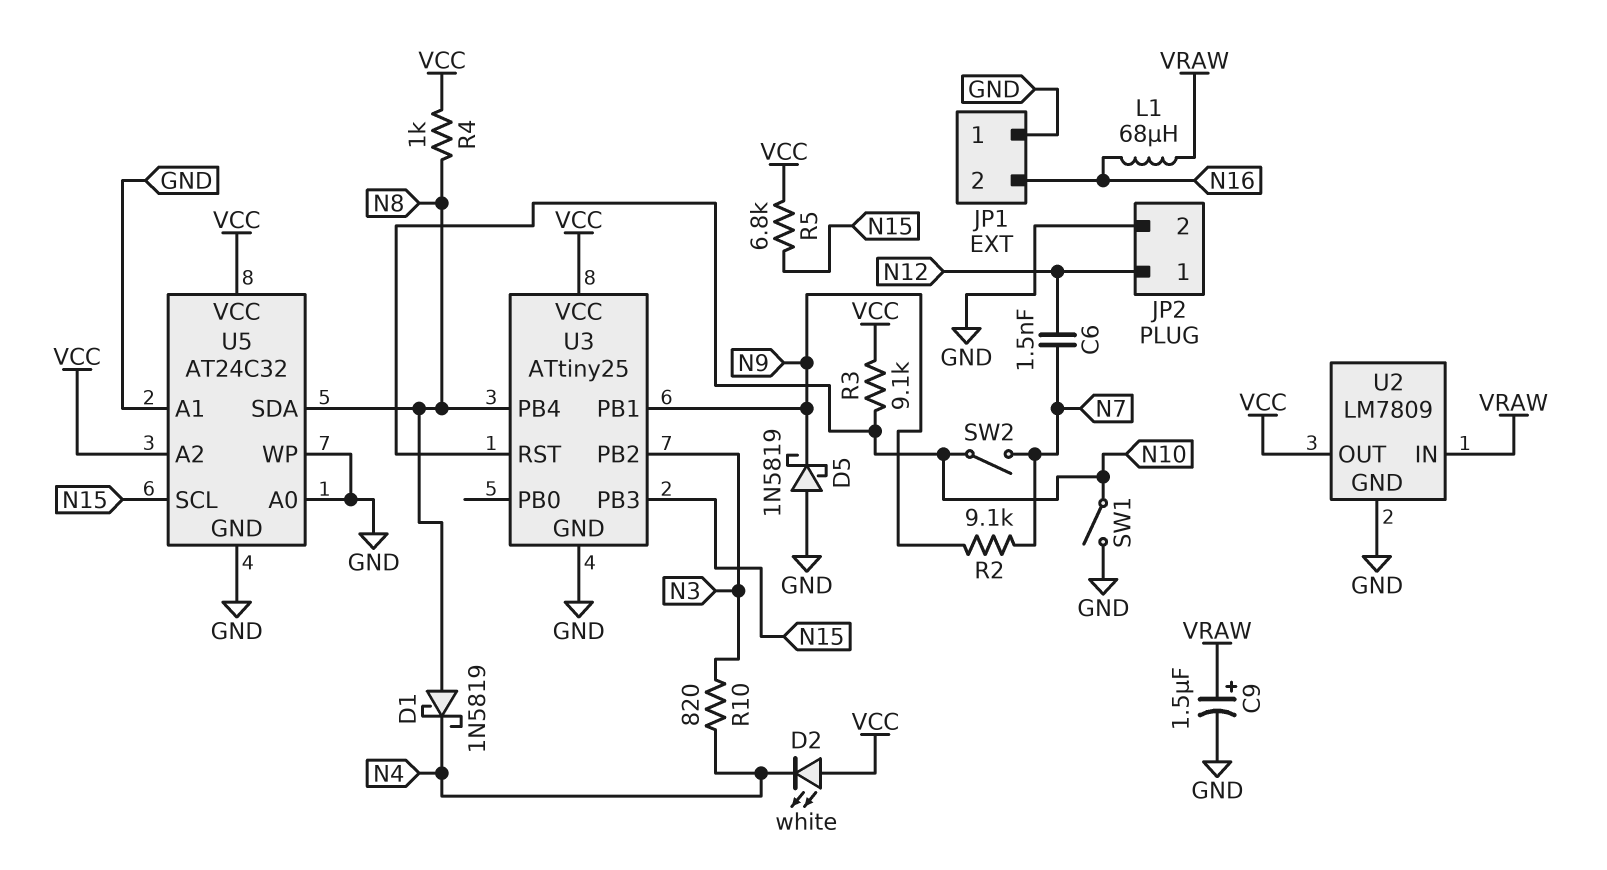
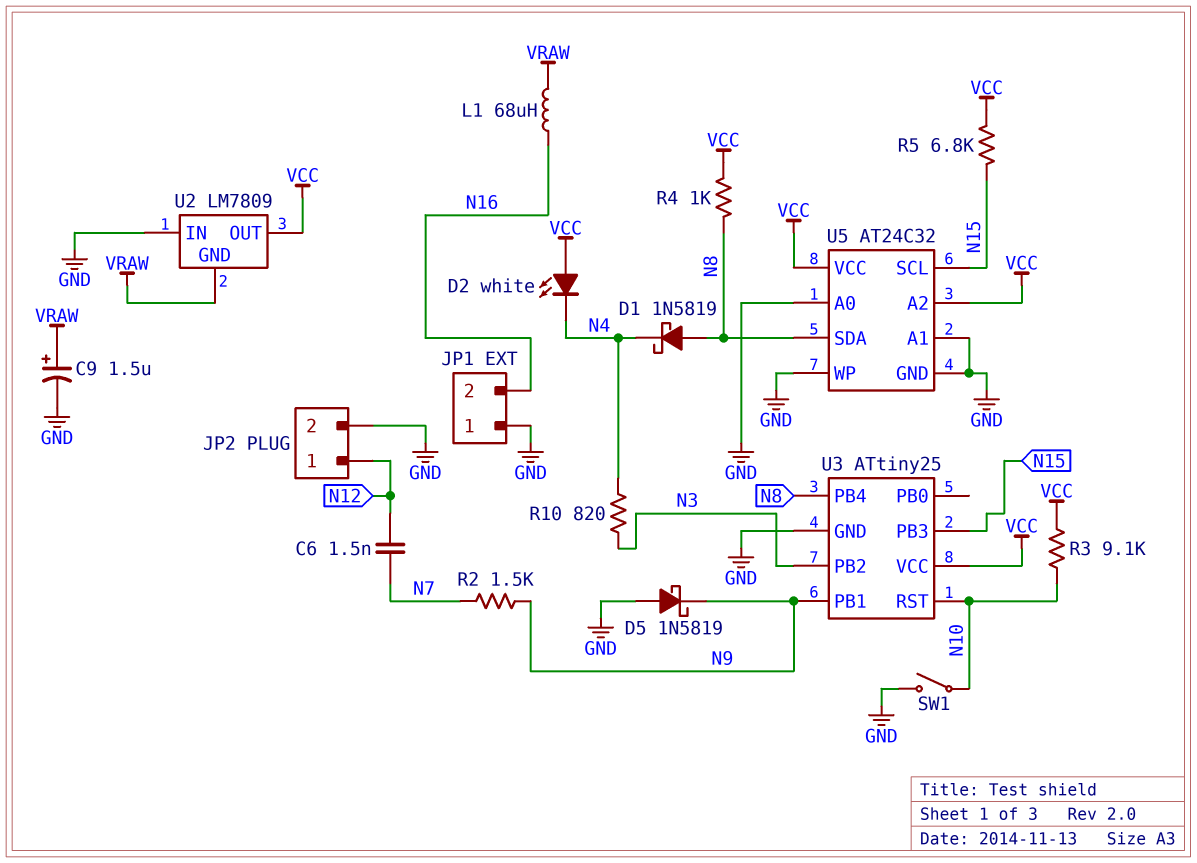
R2: 9.1k (N7, N9) -> 1.5k (N7, N9)
SW2: switch (N7, N10) -> none
U2 pin GND: GND -> VRAW
U2 pin IN: VRAW -> GND

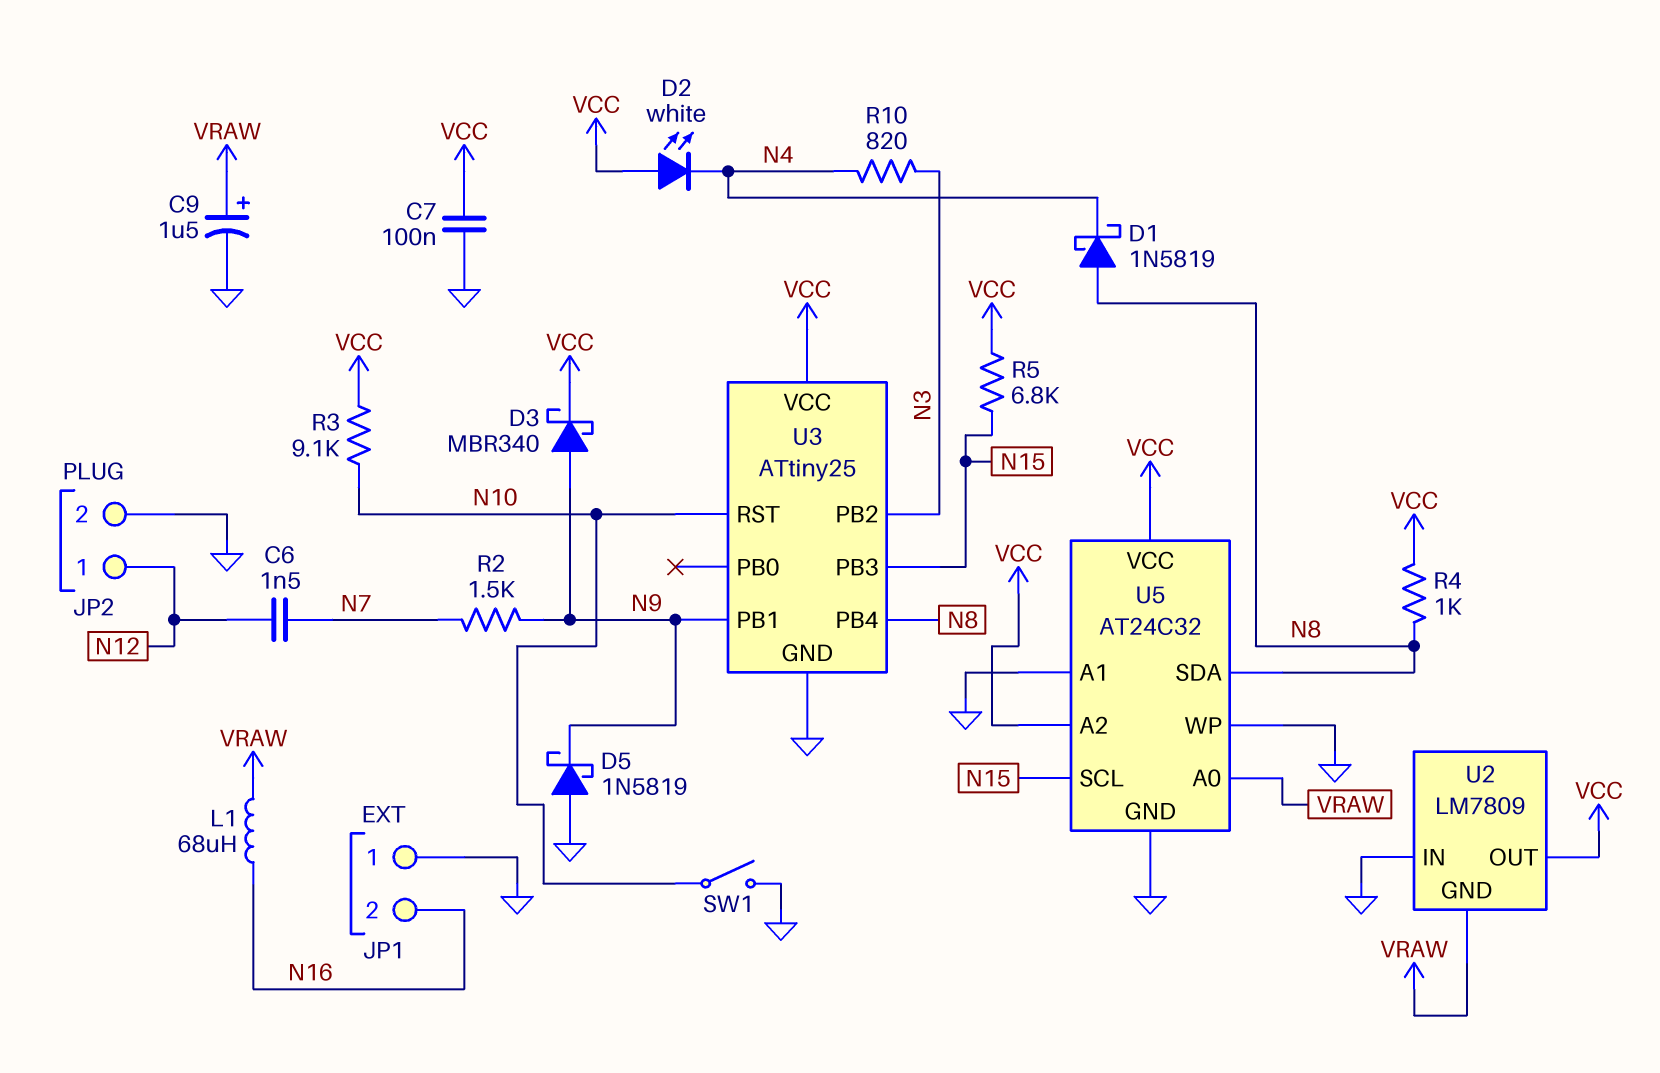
C7: none -> 100nF (GND, VCC)
D3: none -> schottky MBR340 (A N9, K VCC)
U5 pin A0: GND -> VRAW

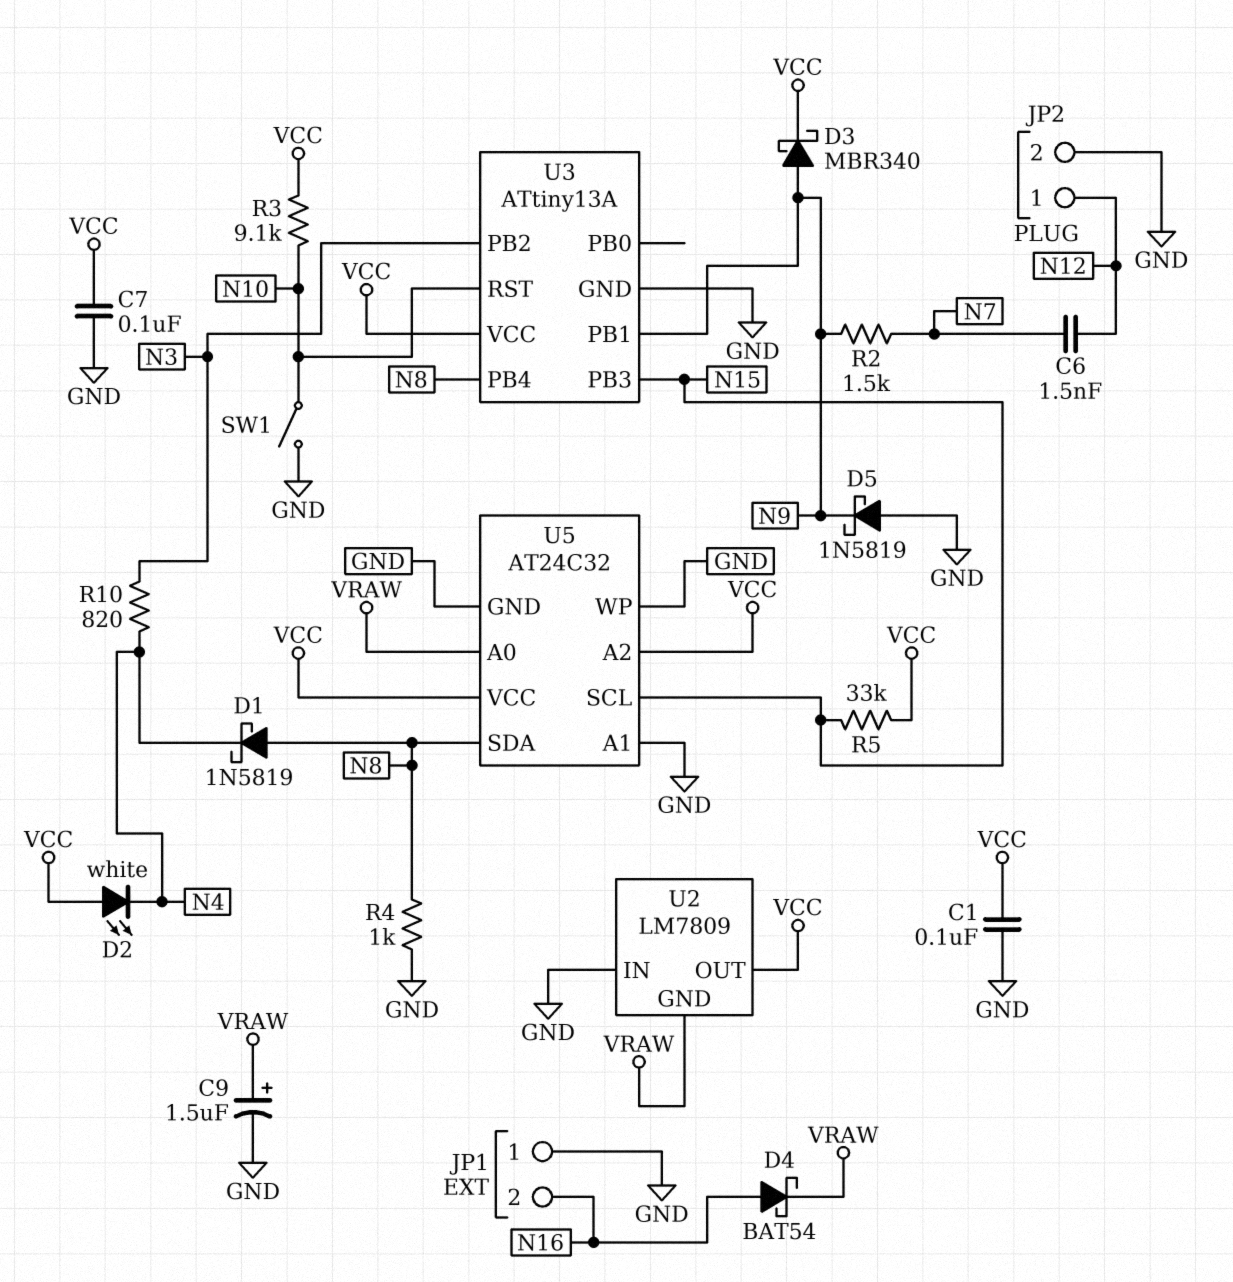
C1: none -> 100nF (GND, VCC)
D4: none -> schottky BAT54 (A N16, K VRAW)
L1: 68uH (N16, VRAW) -> none
R4: 1k (N8, VCC) -> 1k (GND, N8)
R5: 6.8k (N15, VCC) -> 33k (N15, VCC)
U3: ATtiny25 -> ATtiny13A

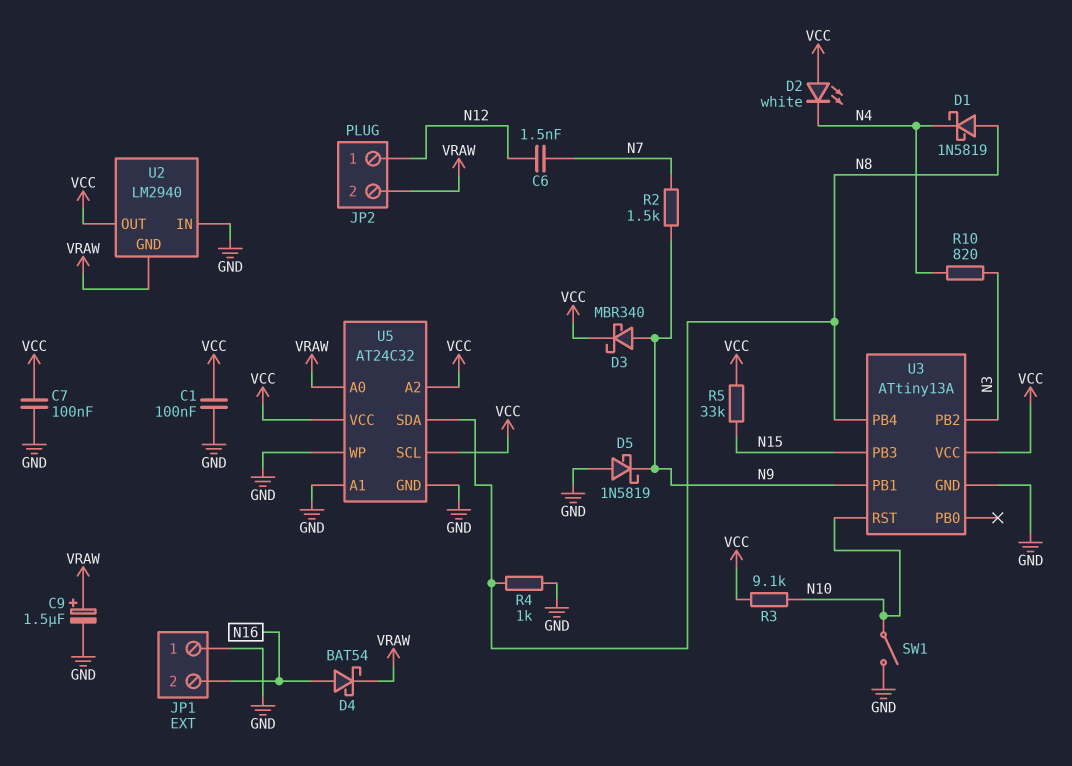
JP2 pin 2: GND -> VRAW
U2: LM7809 -> LM2940
U5 pin SCL: N15 -> VCC

